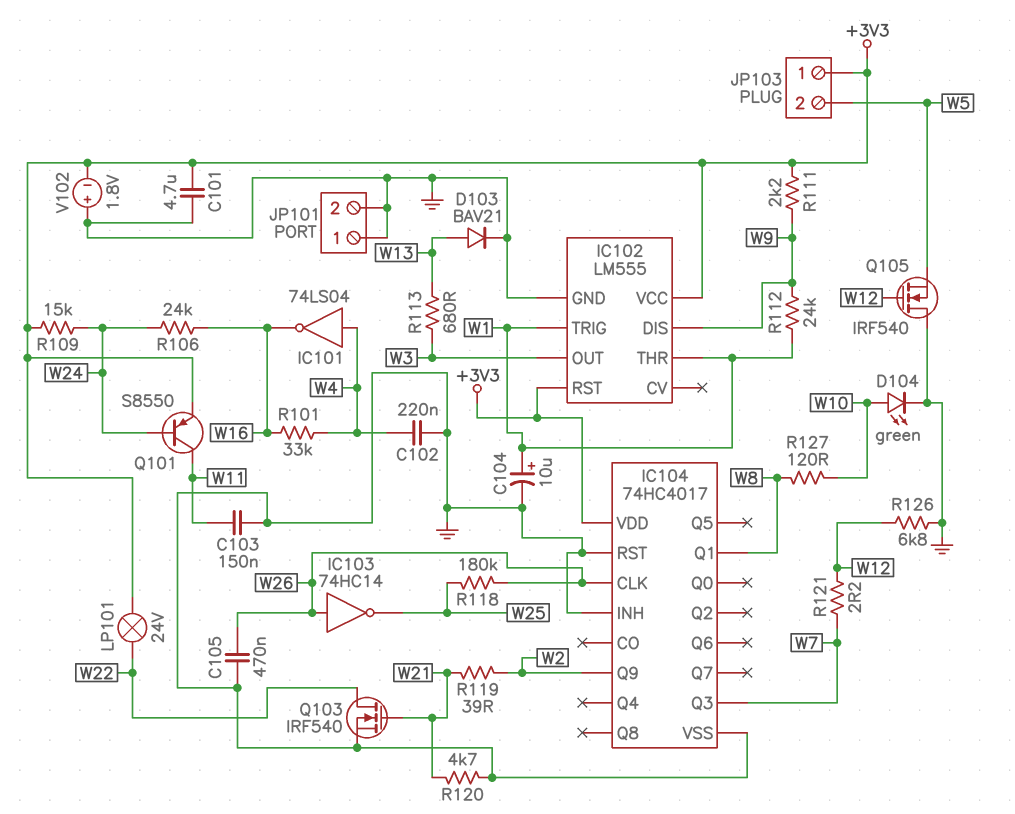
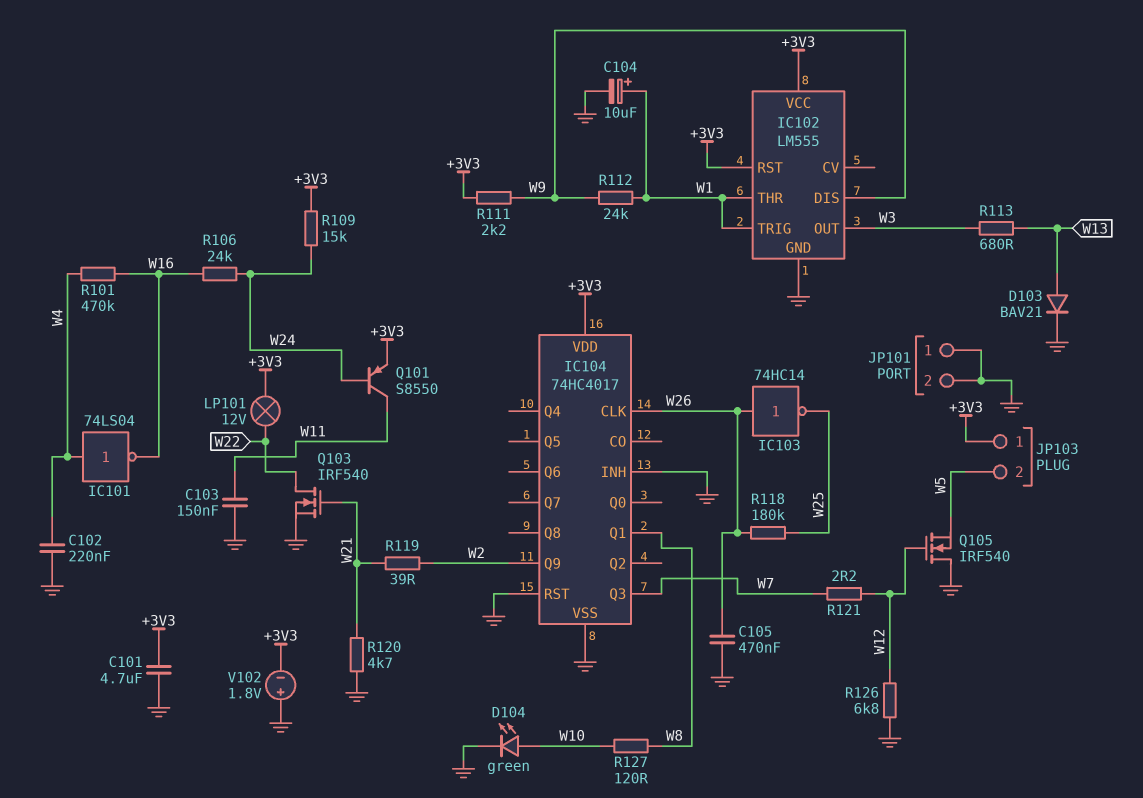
LP101: lamp 24V (+3V3, W22) -> lamp 12V (+3V3, W22)
R101: 33k (W4, W16) -> 470k (W4, W16)

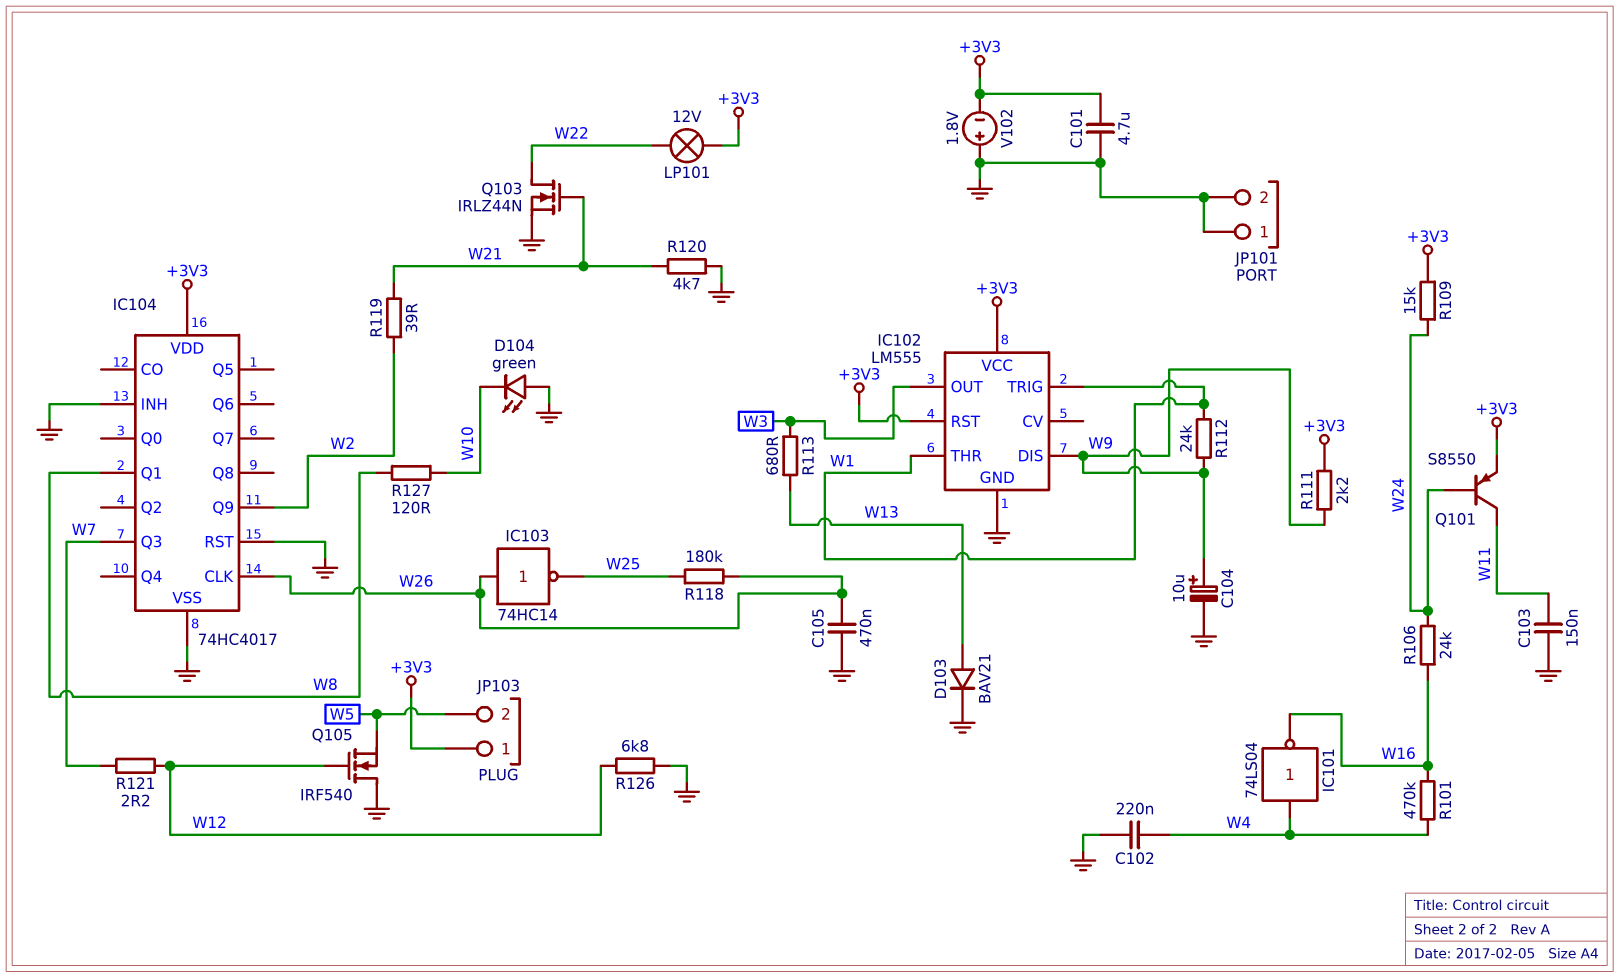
C104: 10uF (plus W1, minus GND) -> 10uF (plus W9, minus GND)
D104: LED green (A W10, K GND) -> LED green (A GND, K W10)
Q103: NMOS IRF540 (G W21, D W22, S GND) -> NMOS IRLZ44N (G W21, D W22, S GND)

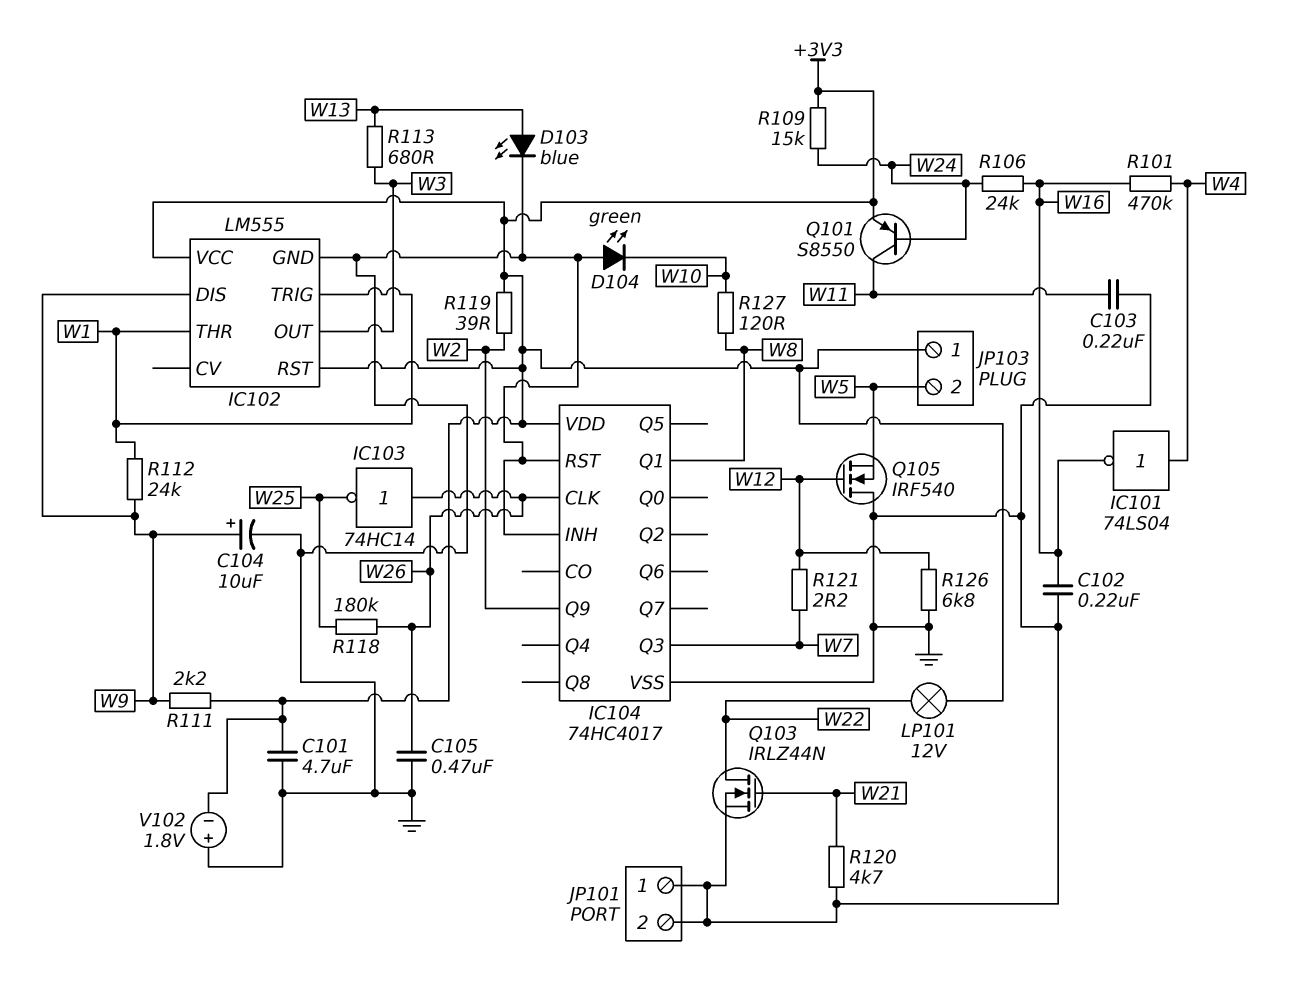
C102: 220nF (GND, W4) -> 220nF (GND, W16)
C103: 150nF (GND, W11) -> 220nF (GND, W11)
D103: diode BAV21 (A W13, K GND) -> LED blue (A W13, K GND)
R119: 39 (W2, W21) -> 39 (+3V3, W2)

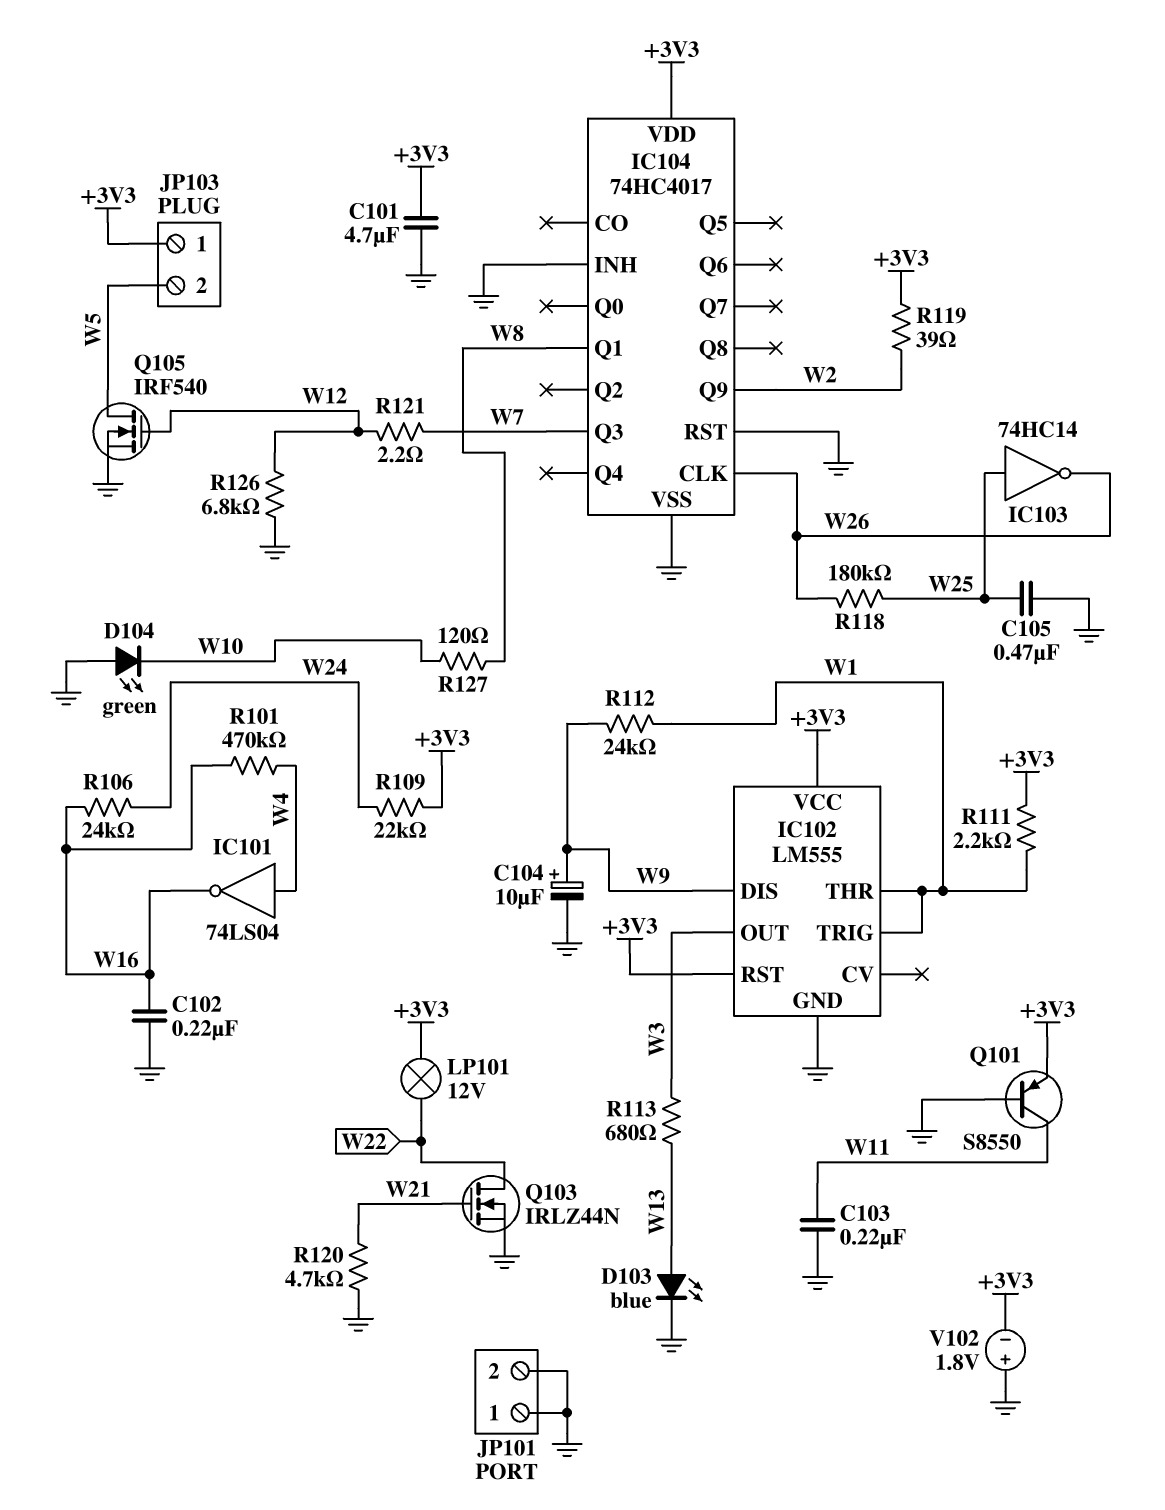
C105: 470nF (GND, W26) -> 470nF (GND, W25)
IC103: NOT 74HC14 (in W26, out W25) -> NOT 74HC14 (in W25, out W26)
Q101: PNP S8550 (B W24, C W11, E +3V3) -> PNP S8550 (B GND, C W11, E +3V3)
Q105: NMOS IRF540 (G W12, D GND, S W5) -> NMOS IRF540 (G W12, D W5, S GND)
R109: 15k (+3V3, W24) -> 22k (+3V3, W24)
R111: 2.2k (+3V3, W9) -> 2.2k (+3V3, W1)

